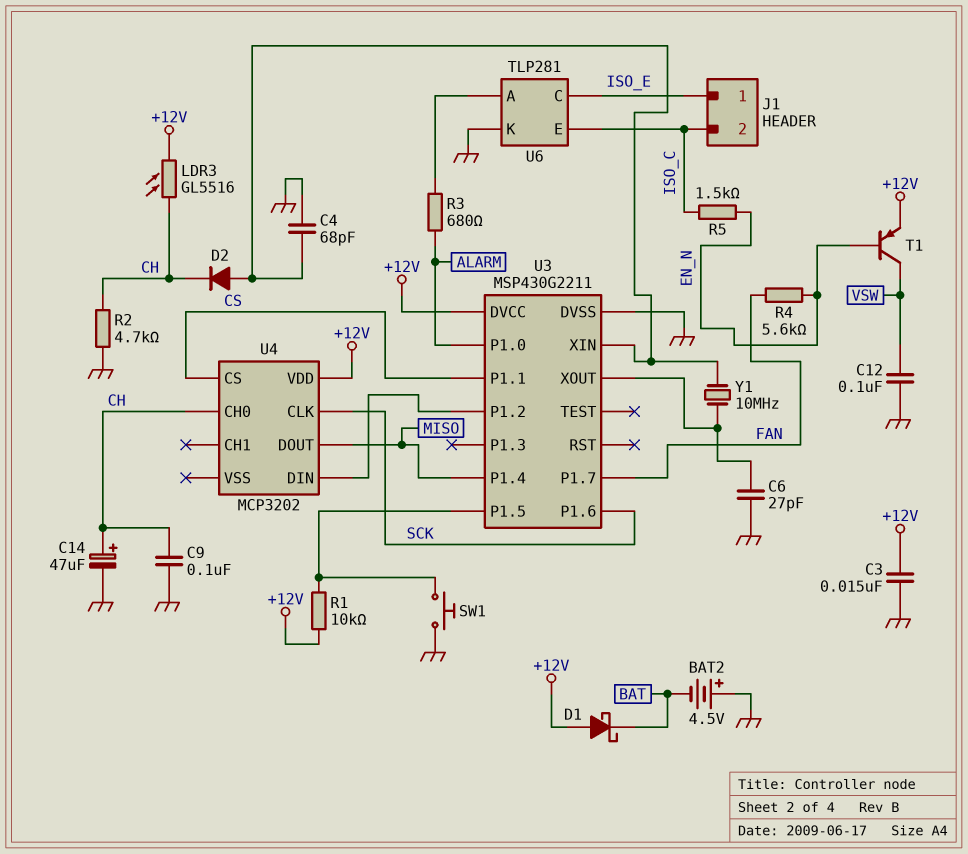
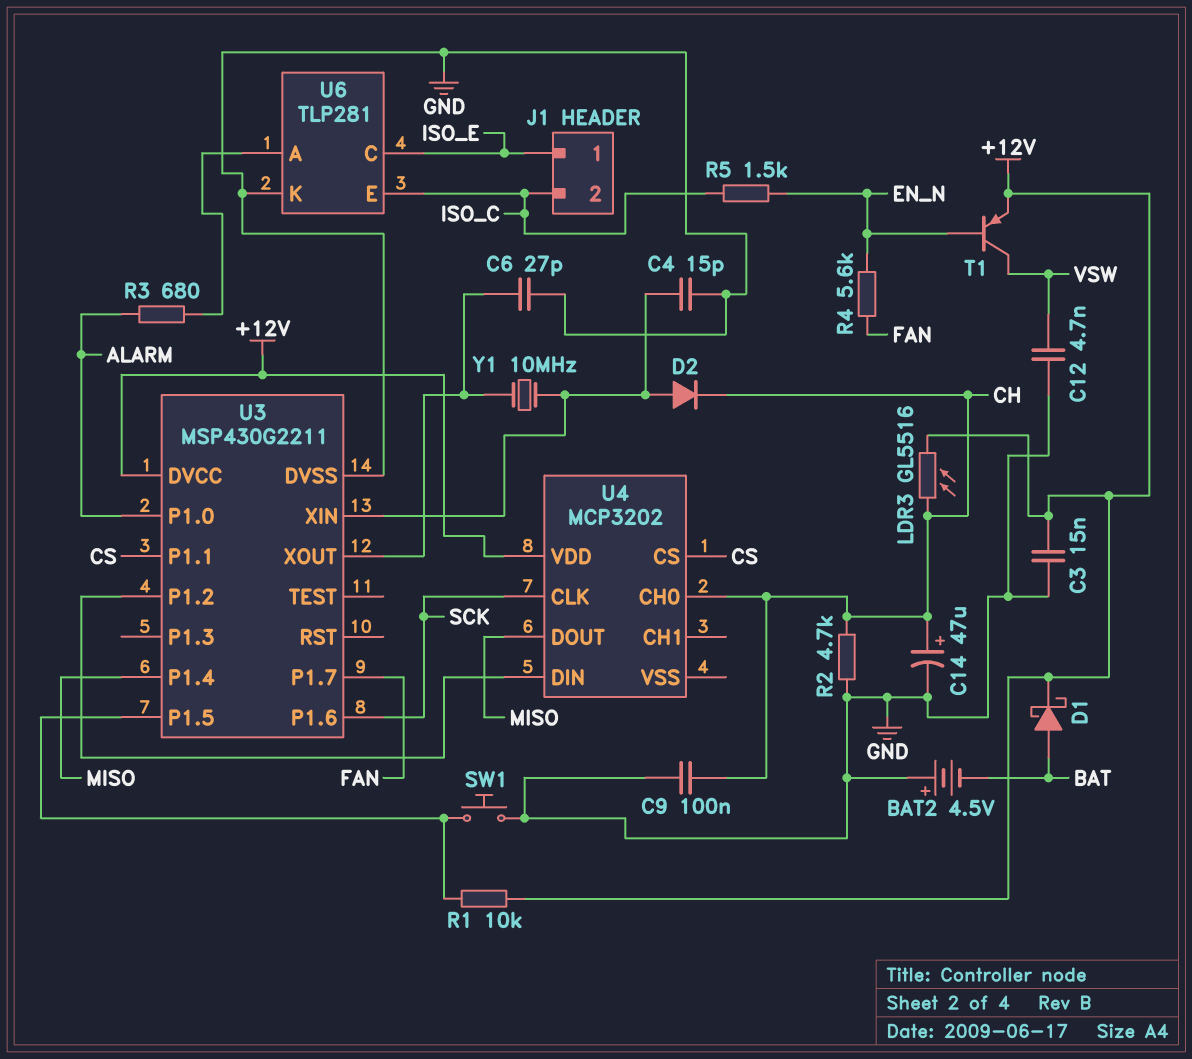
C4: 68pF (GND, U3/XIN) -> 15pF (GND, U3/XIN)
C12: 100nF (GND, VSW) -> 4.7nF (GND, VSW)
D1: schottky (A +12V, K BAT) -> schottky (A BAT, K +12V)

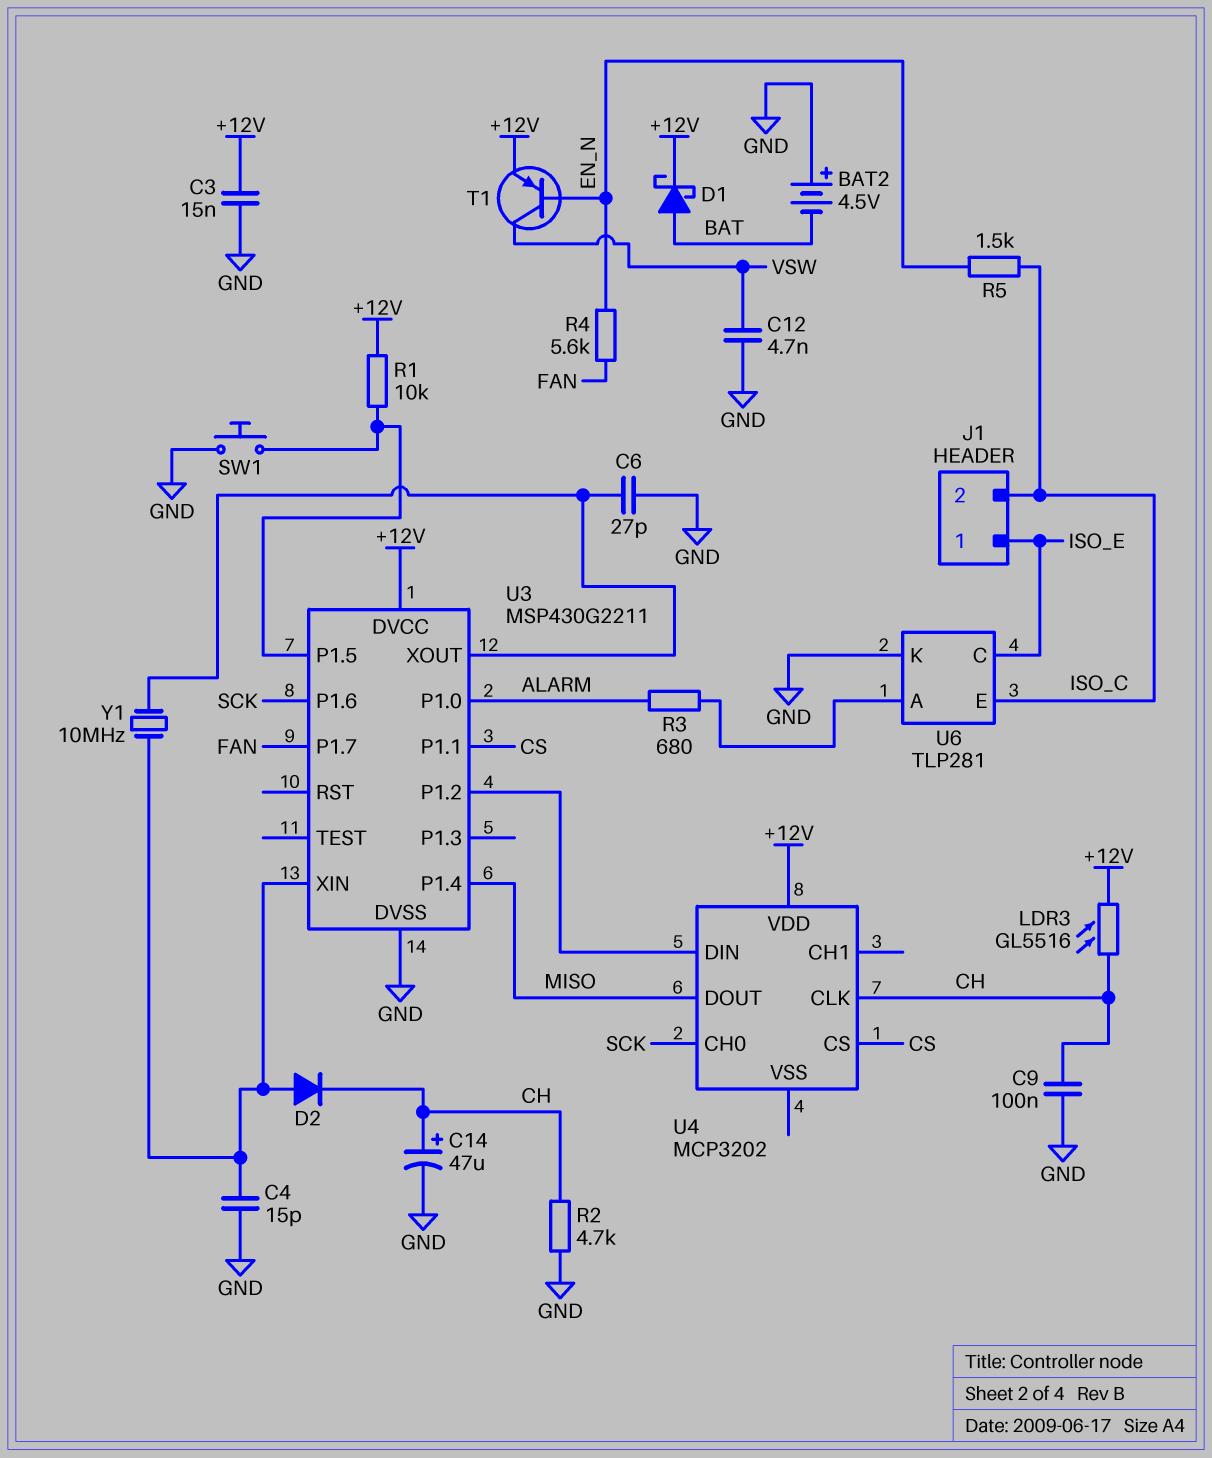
U4 pin CH0: CH -> SCK
U4 pin CLK: SCK -> CH

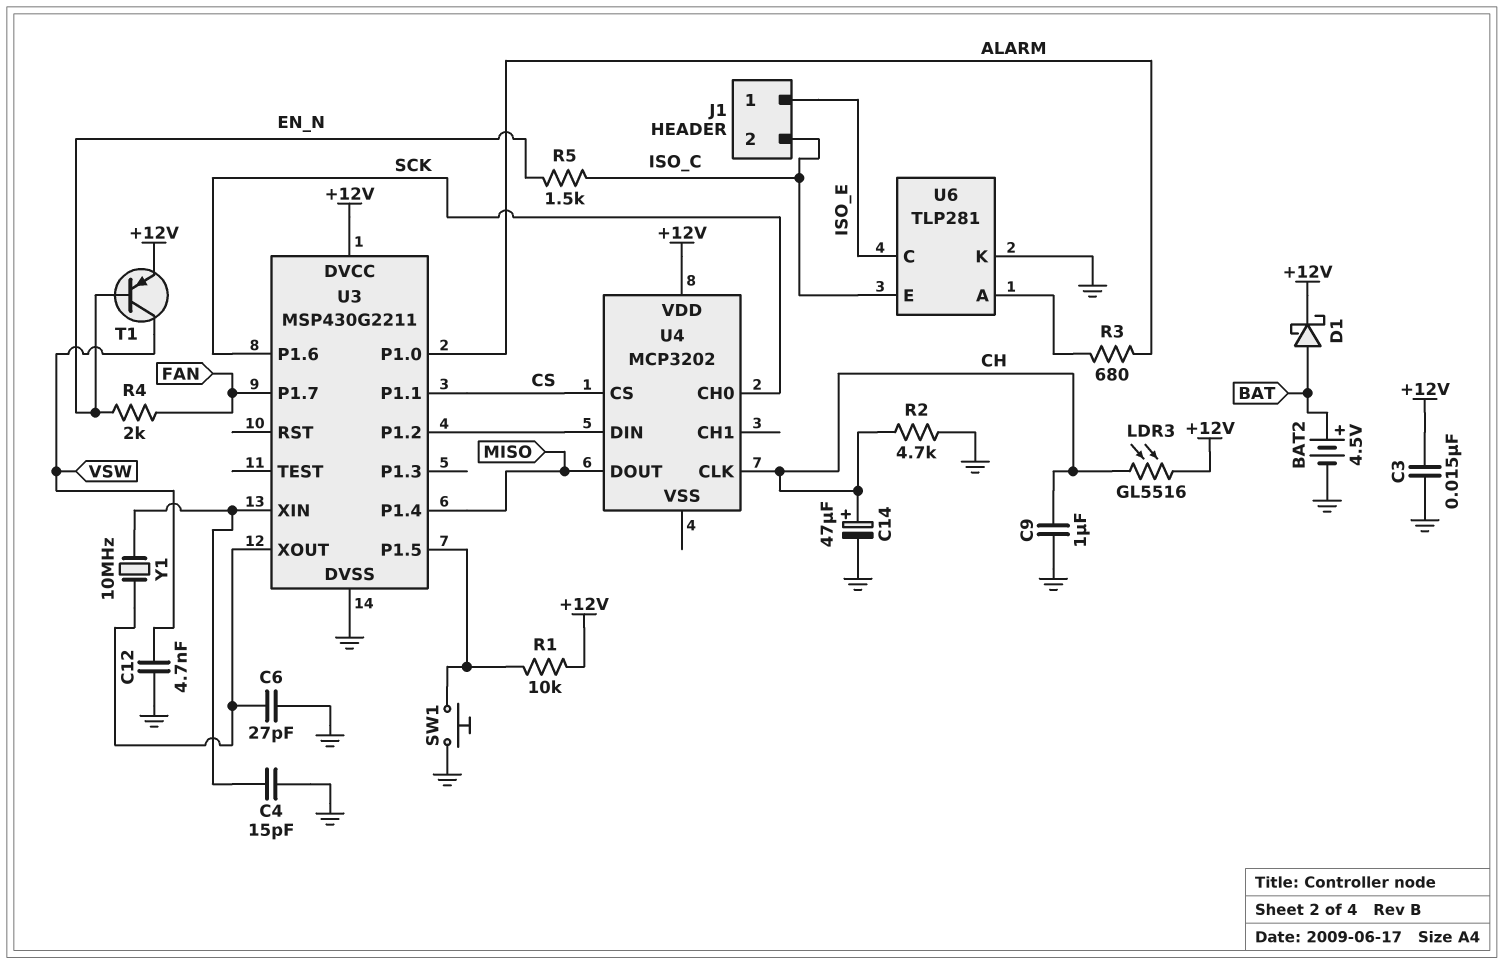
BAT2: 4.5V (plus GND, minus BAT) -> 4.5V (plus BAT, minus GND)
C9: 100nF (CH, GND) -> 1uF (CH, GND)
D2: diode (A U3/XIN, K CH) -> none
R4: 5.6k (EN_N, FAN) -> 2k (EN_N, FAN)

